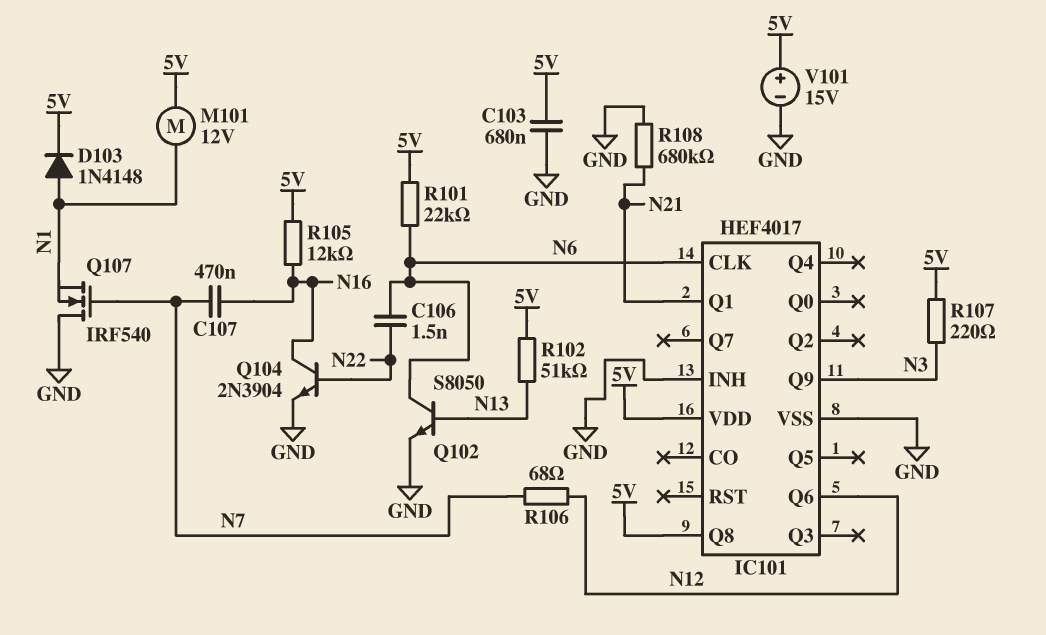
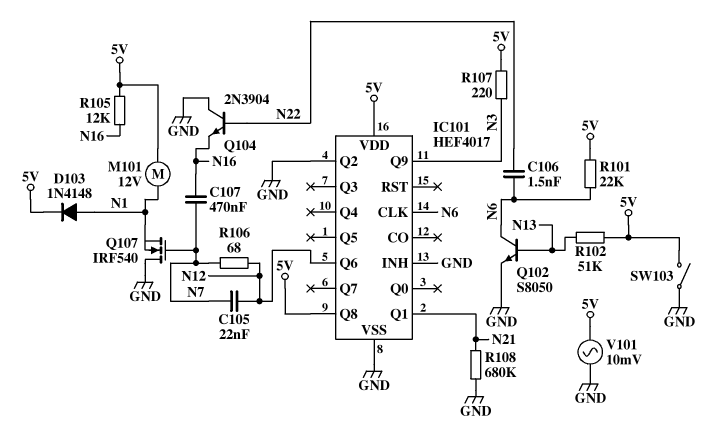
C103: 680nF (5V, GND) -> none
C105: none -> 22nF (N7, N12)
IC101 pin Q2: none -> GND
Q104: NPN 2N3904 (B N22, C N16, E GND) -> NPN 2N3904 (B N22, C GND, E N16)
SW103: none -> switch (5V, GND)
V101: 15V (plus 5V, minus GND) -> AC 10mV (5V, GND)

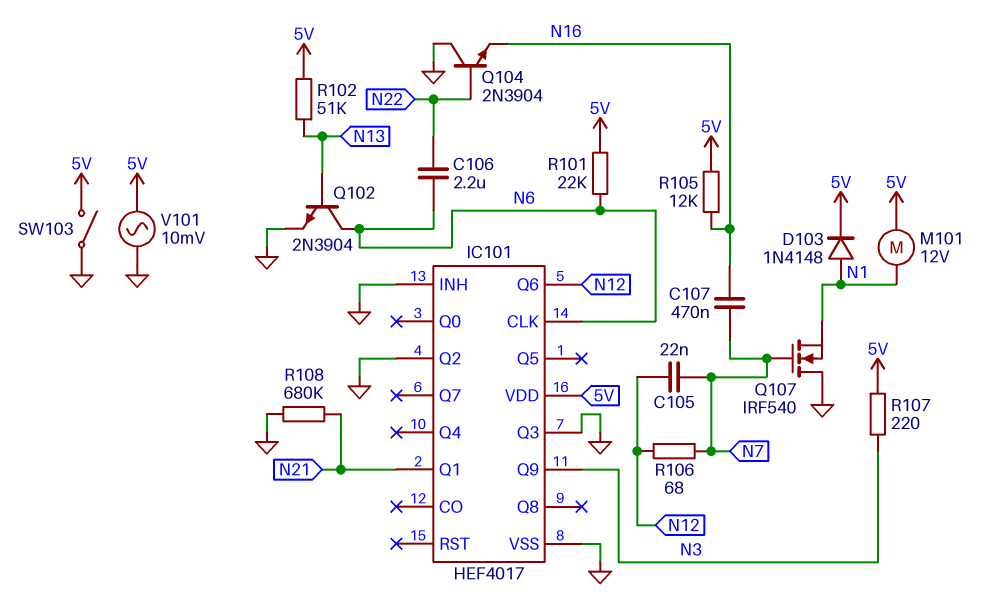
C106: 1.5nF (N6, N22) -> 2.2uF (N6, N22)
IC101 pin Q3: none -> GND
IC101 pin Q8: 5V -> none
Q102: NPN S8050 (B N13, C N6, E GND) -> NPN 2N3904 (B N13, C N6, E GND)

